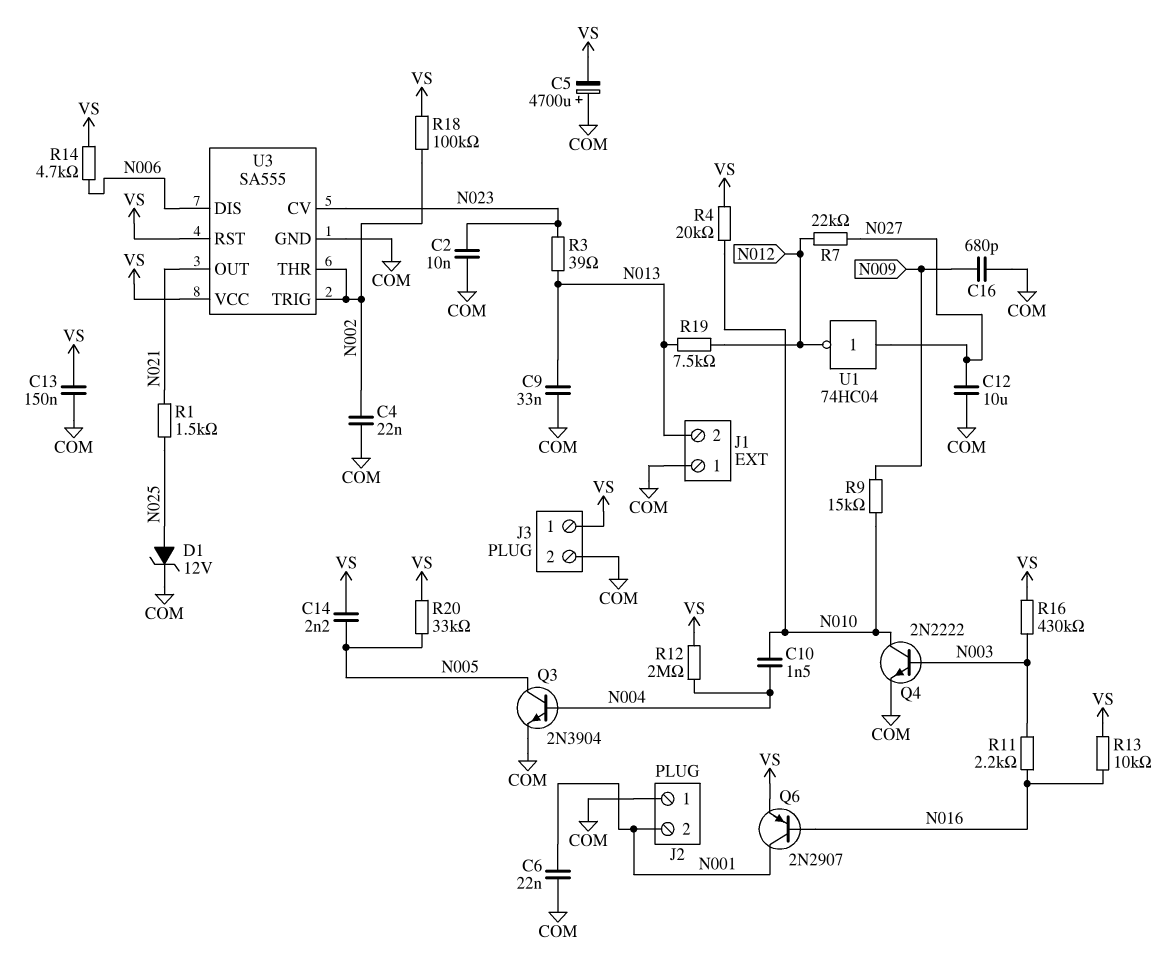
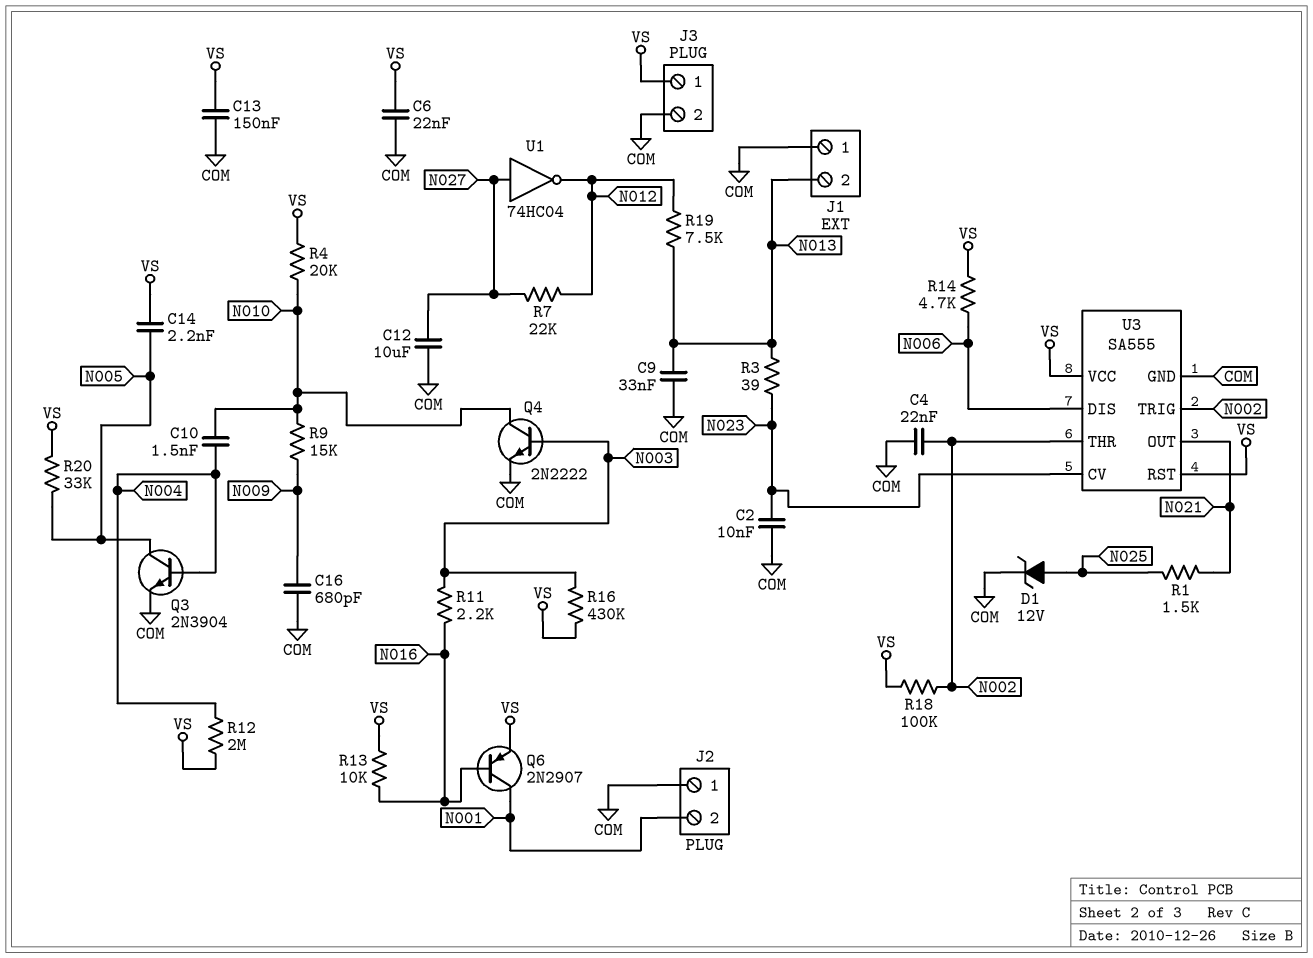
C5: 4700uF (plus COM, minus VS) -> none
C6: 22nF (COM, N001) -> 22nF (COM, VS)

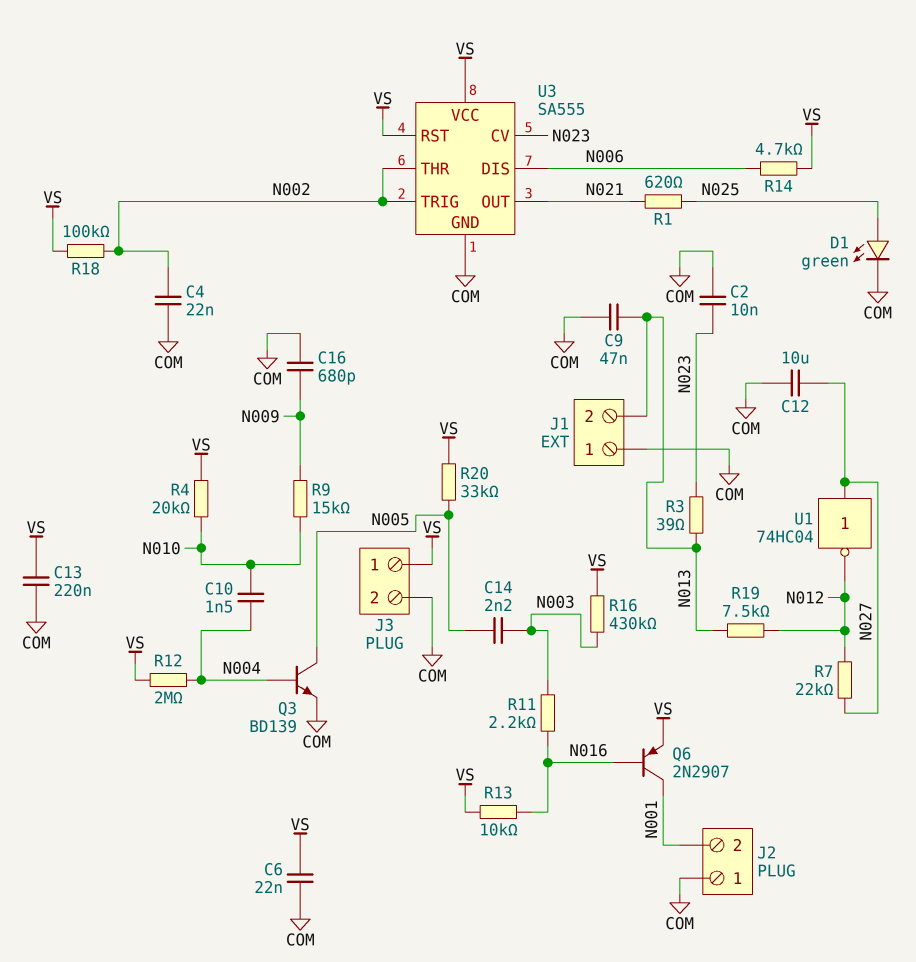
C9: 33nF (COM, N013) -> 47nF (COM, N013)
C13: 150nF (COM, VS) -> 220nF (COM, VS)
C14: 2.2nF (N005, VS) -> 2.2nF (N003, N005)
D1: zener 12V (A N025, K COM) -> LED green (A N025, K COM)
Q3: NPN 2N3904 (B N004, C N005, E COM) -> NPN BD139 (B N004, C N005, E COM)
Q4: NPN 2N2222 (B N003, C N010, E COM) -> none
R1: 1.5k (N021, N025) -> 620 (N021, N025)

